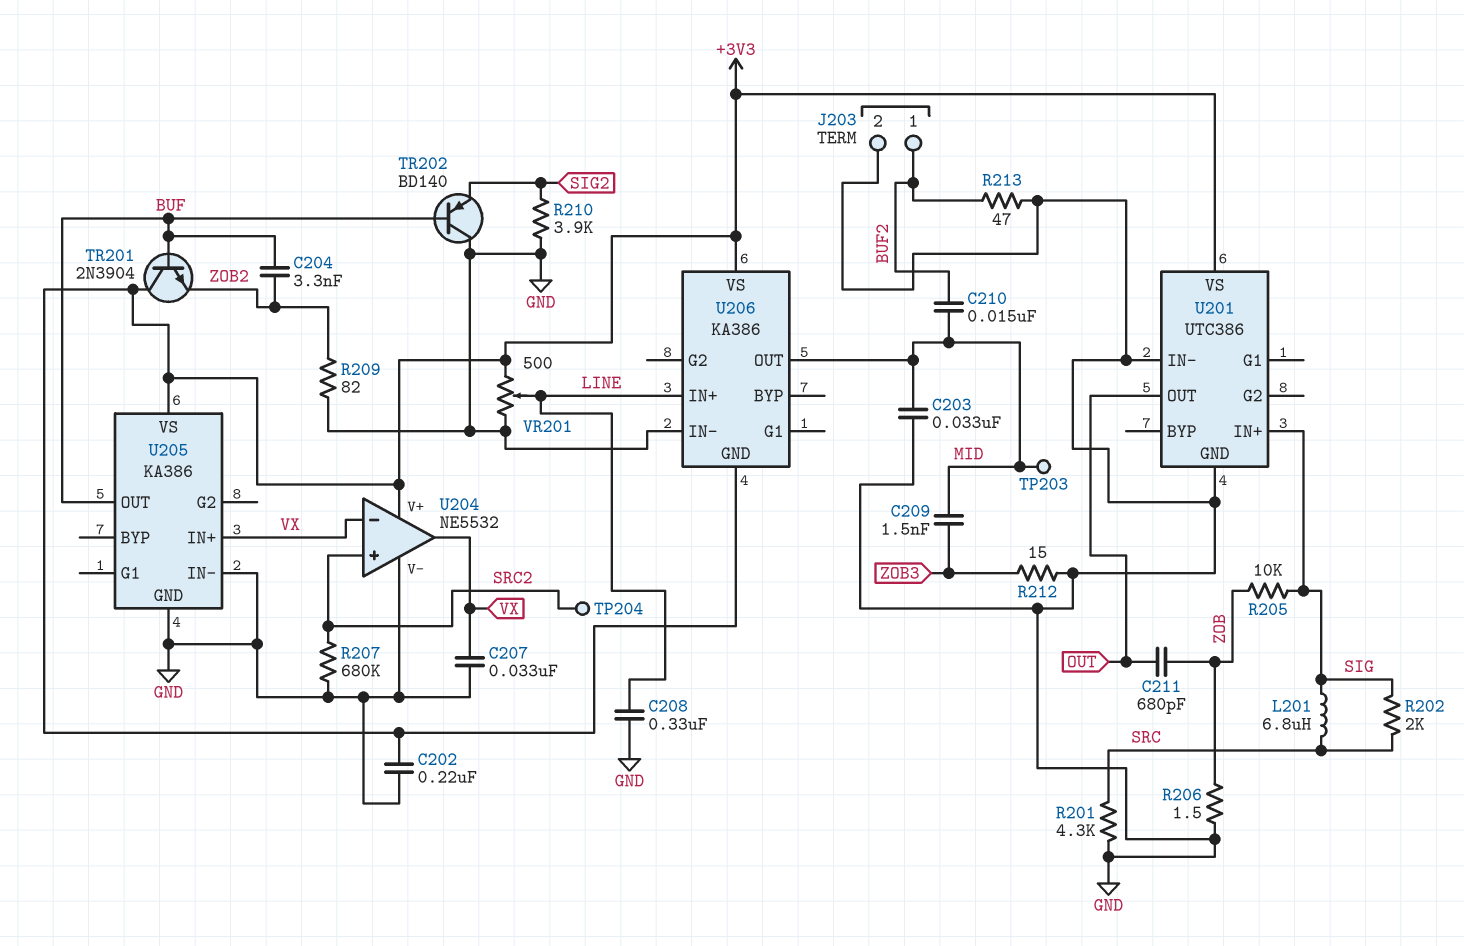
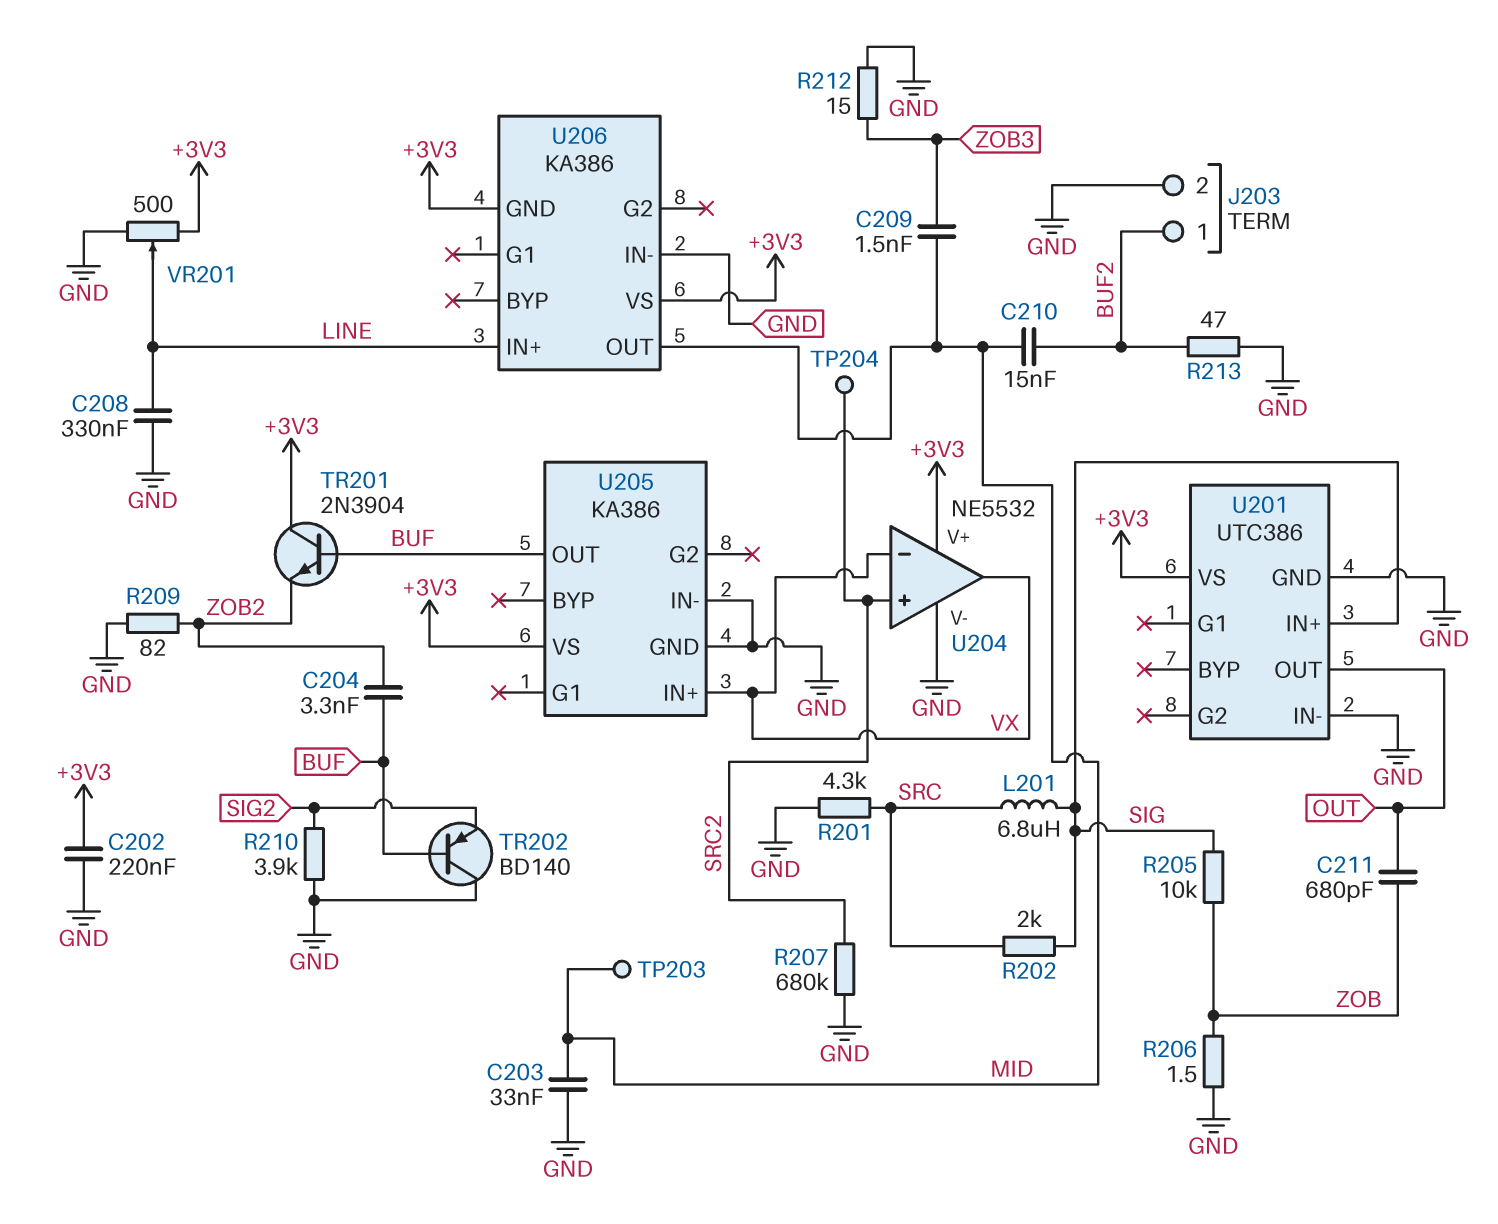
C207: 33nF (GND, VX) -> none

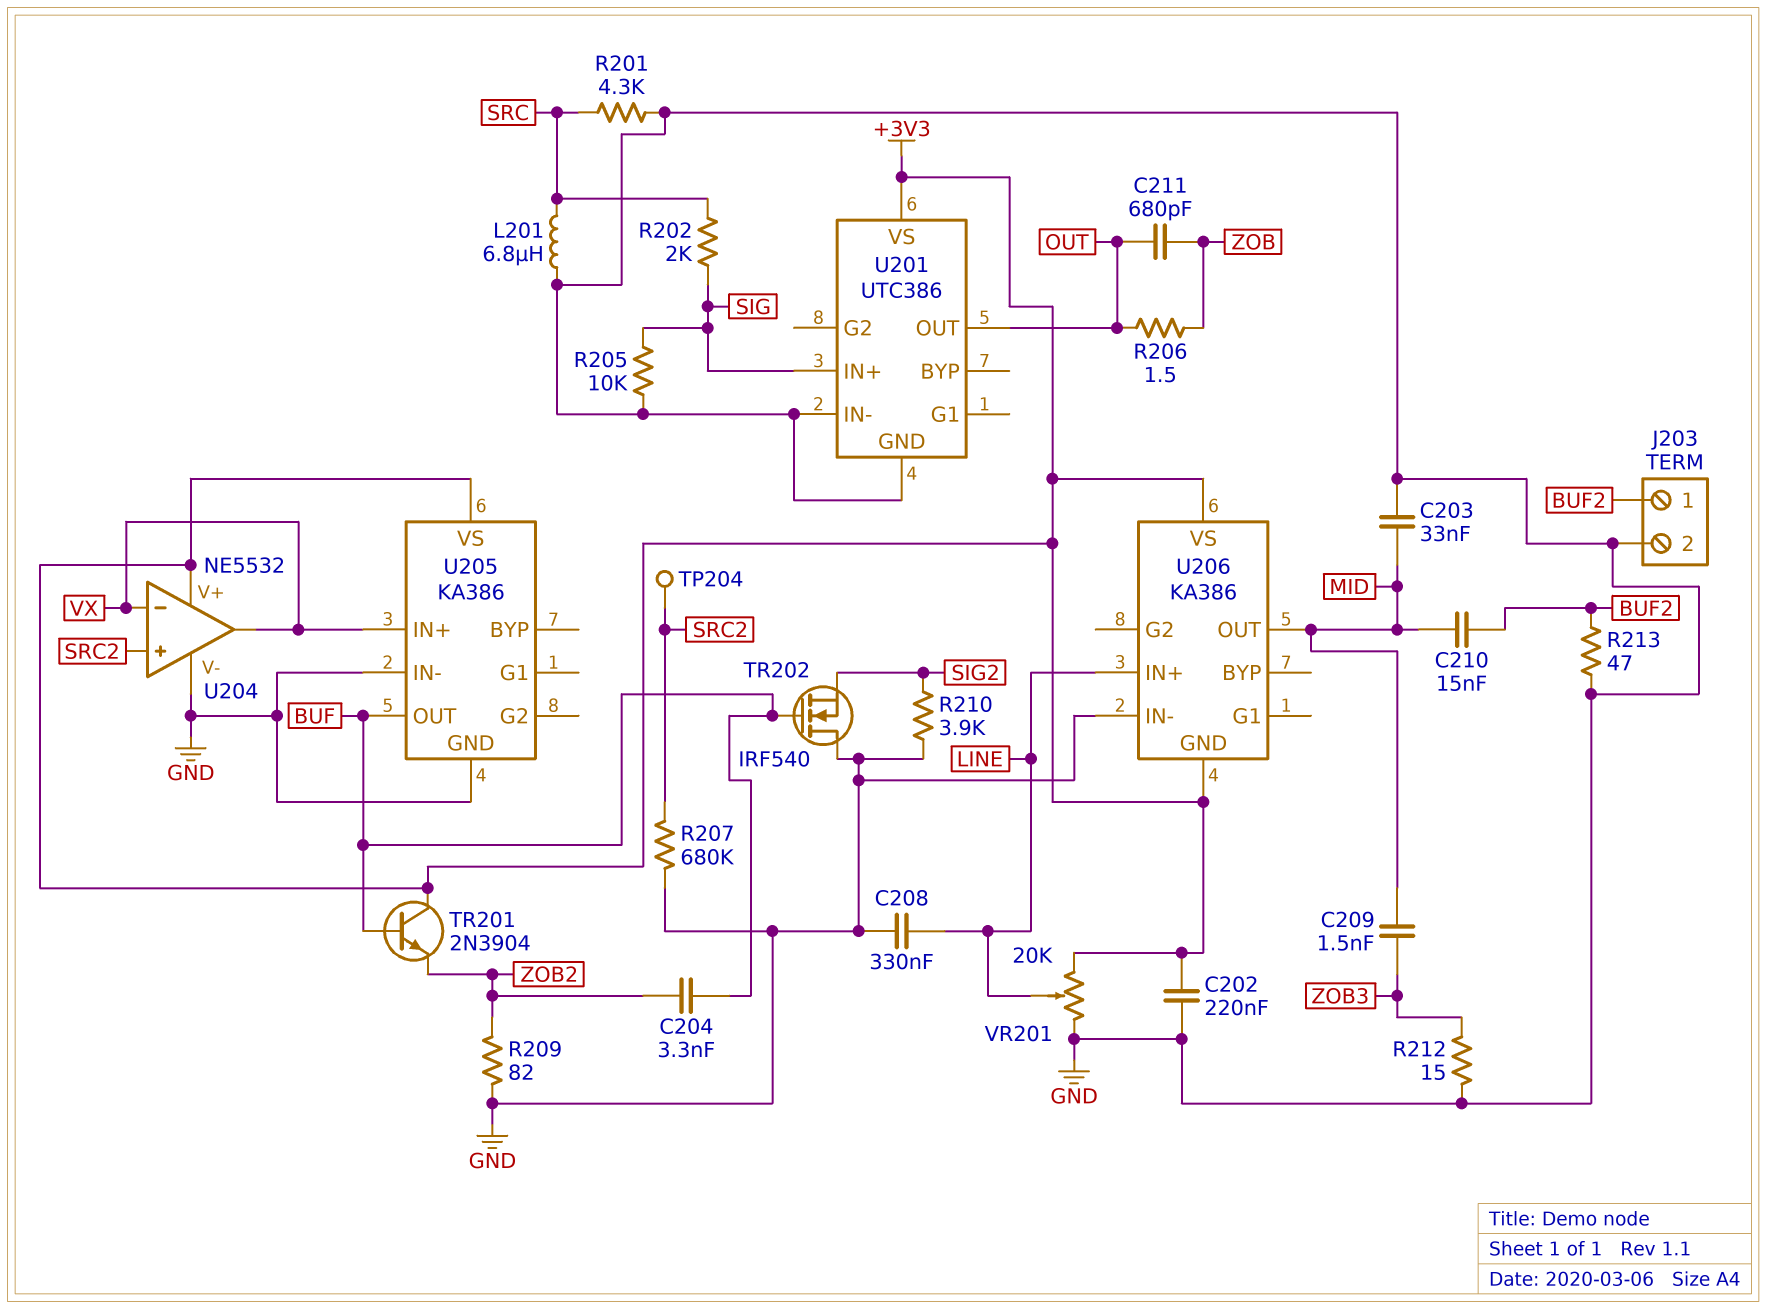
L201: 6.8uH (SIG, SRC) -> 6.8uH (GND, SRC)
R205: 10k (SIG, ZOB) -> 10k (GND, SIG)
R206: 1.5 (GND, ZOB) -> 1.5 (OUT, ZOB)
TP203: test point (MID) -> none
TR202: PNP BD140 (B BUF, C GND, E SIG2) -> NMOS IRF540 (G BUF, D GND, S SIG2)
VR201: 500 (+3V3, GND, wiper LINE) -> 20k (+3V3, GND, wiper LINE)

